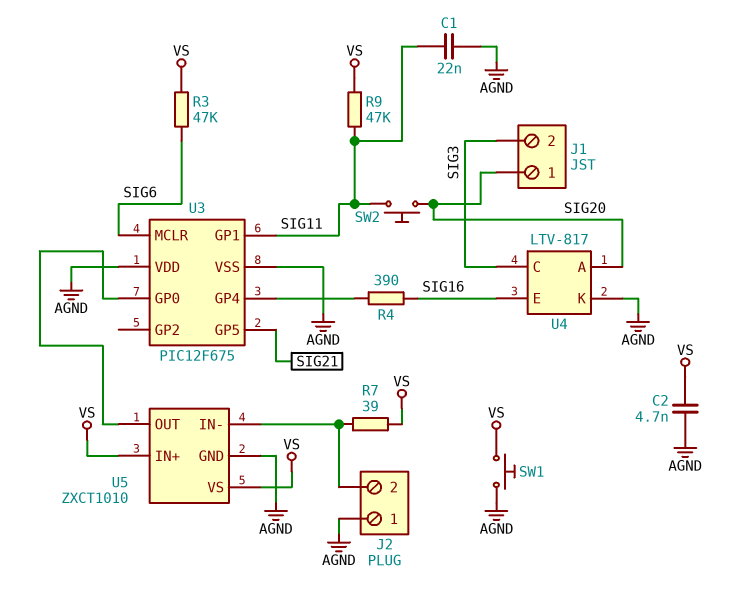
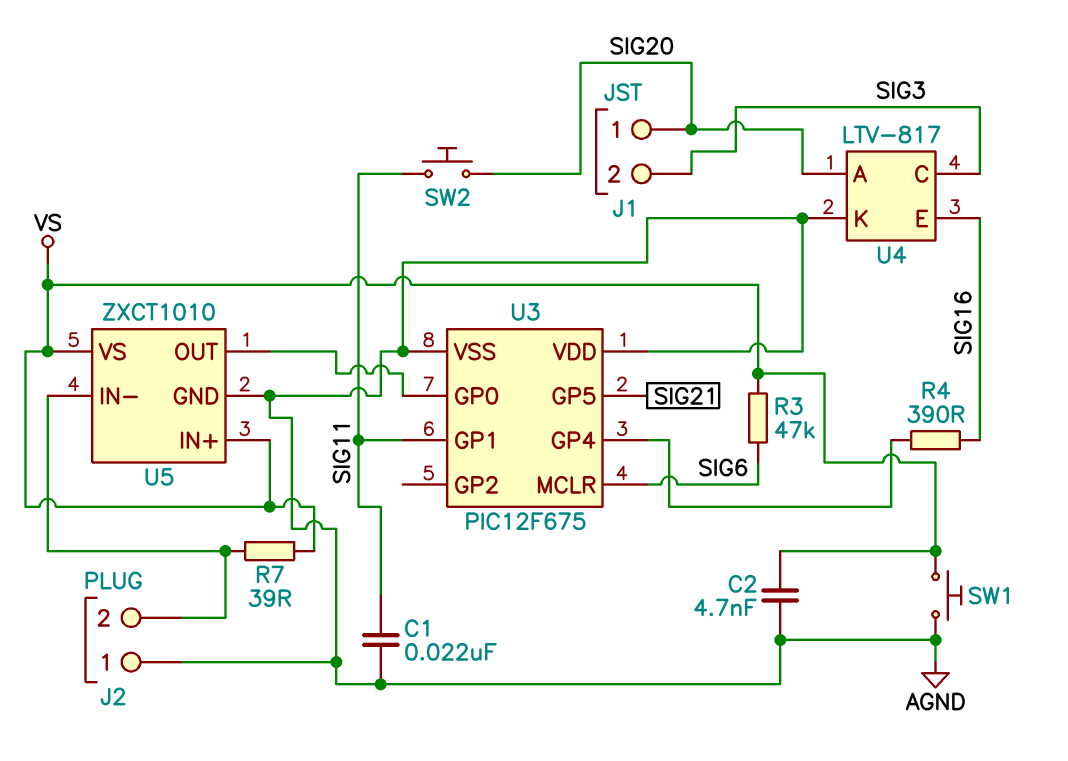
R9: 47k (SIG11, VS) -> none

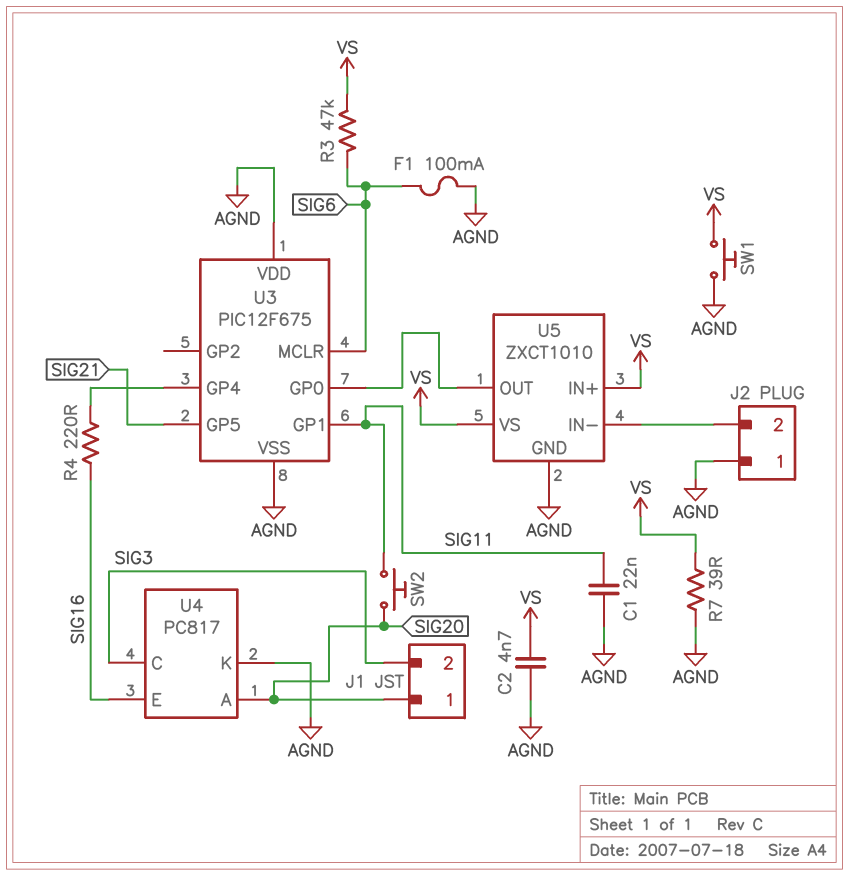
F1: none -> 100mA (AGND, SIG6)
R4: 390 (SIG16, U3/GP4) -> 220 (SIG16, U3/GP4)
R7: 39 (J2/2, VS) -> 39 (AGND, VS)
U4: LTV-817 -> PC817

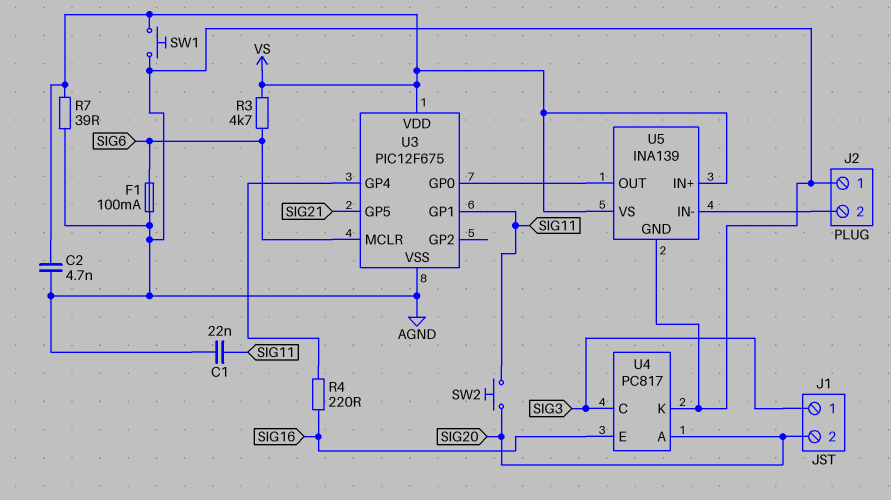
J1 pin 1: SIG20 -> SIG3
J1 pin 2: SIG3 -> SIG20
R3: 47k (SIG6, VS) -> 4.7k (SIG6, VS)
U3 pin VDD: AGND -> VS
U5: ZXCT1010 -> INA139

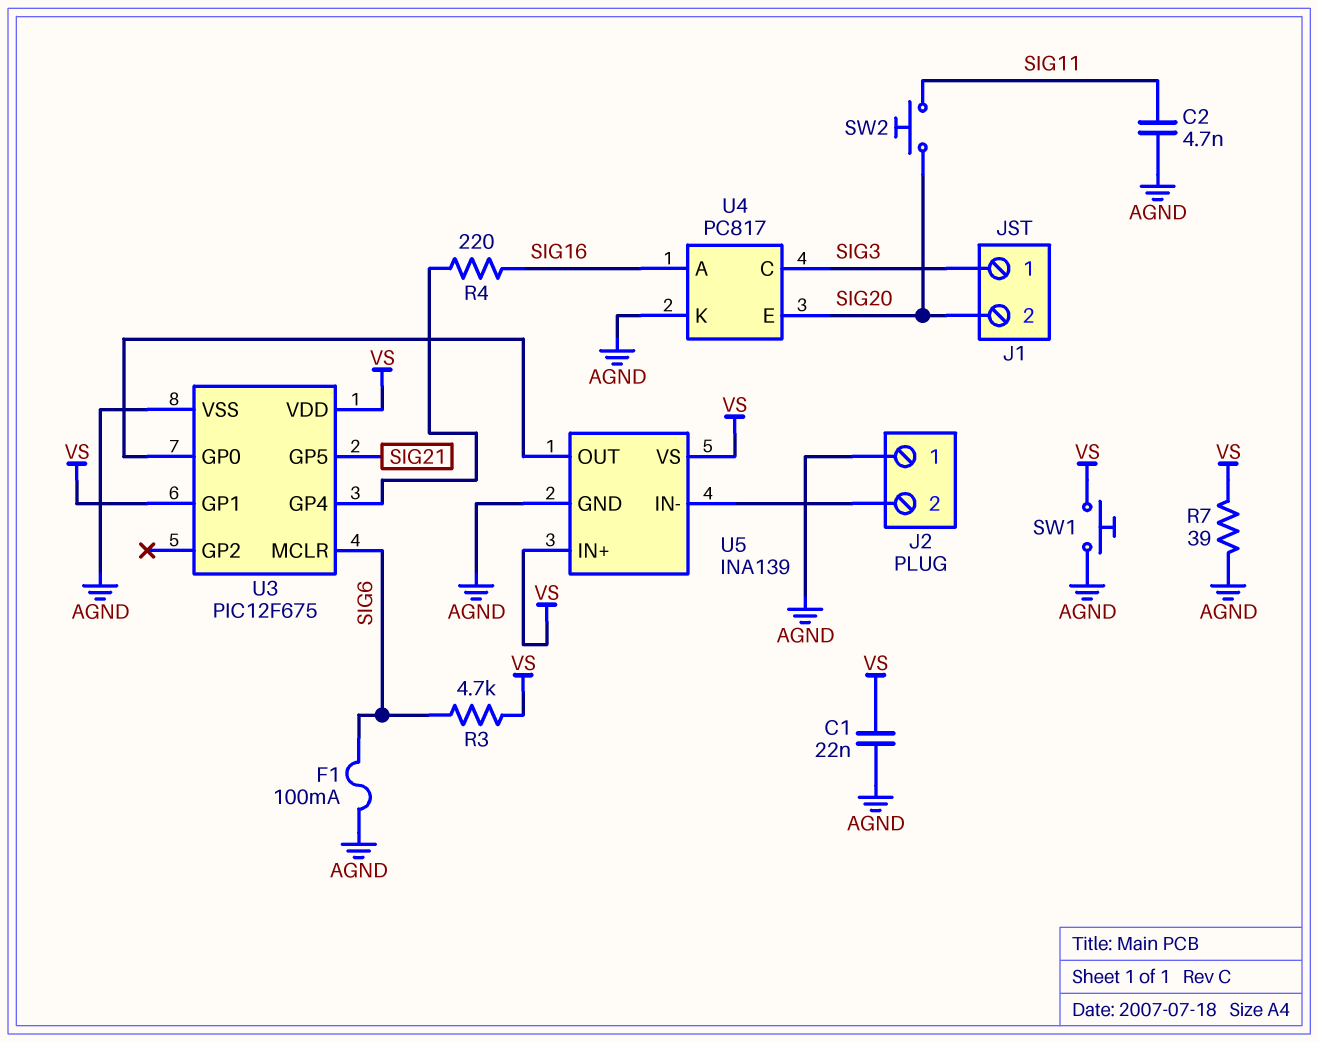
C1: 22nF (AGND, SIG11) -> 22nF (AGND, VS)
C2: 4.7nF (AGND, VS) -> 4.7nF (AGND, SIG11)
U3 pin GP1: SIG11 -> VS
U4 pin A: SIG20 -> SIG16
U4 pin E: SIG16 -> SIG20

